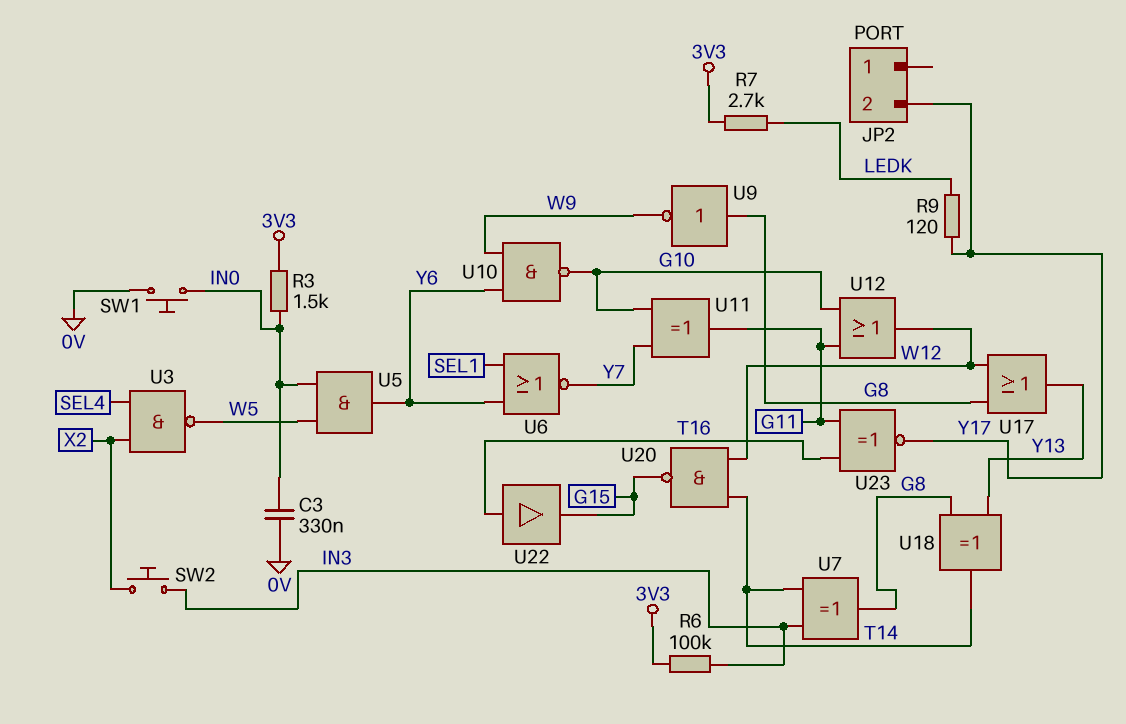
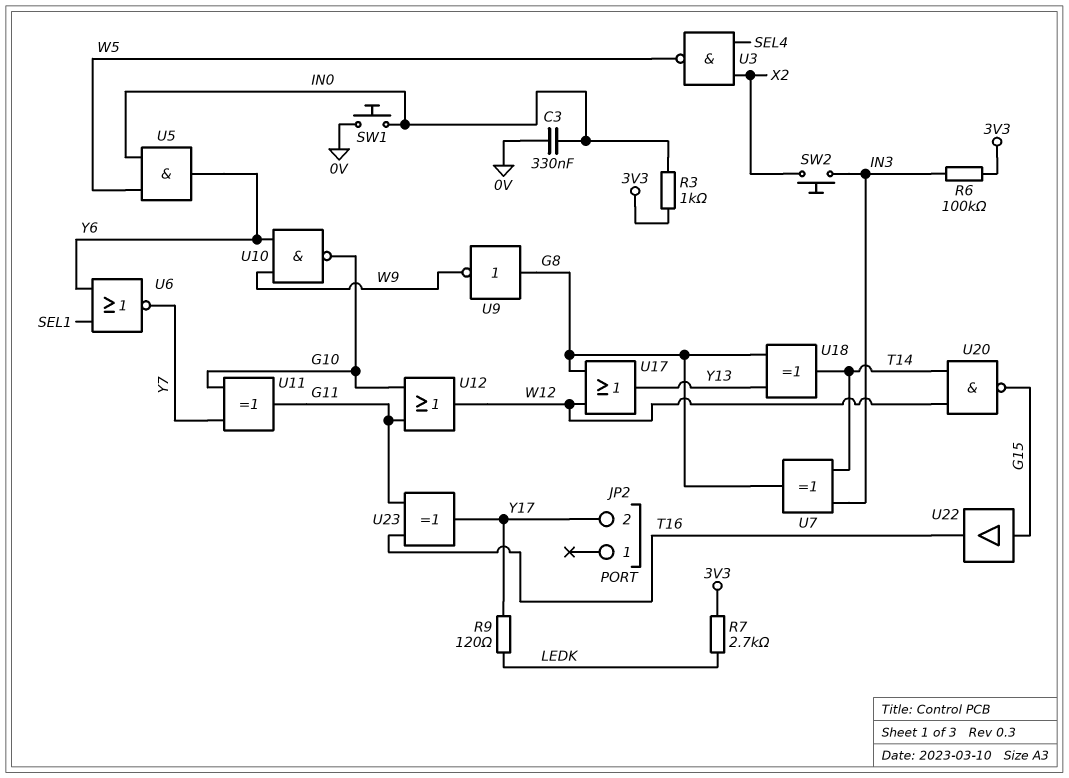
R3: 1.5k (3V3, IN0) -> 1k (3V3, IN0)
U22: buffer (in T16, out G15) -> buffer (in G15, out T16)
U23: XNOR (in G11, in T16, out Y17) -> XOR (in G11, in T16, out Y17)

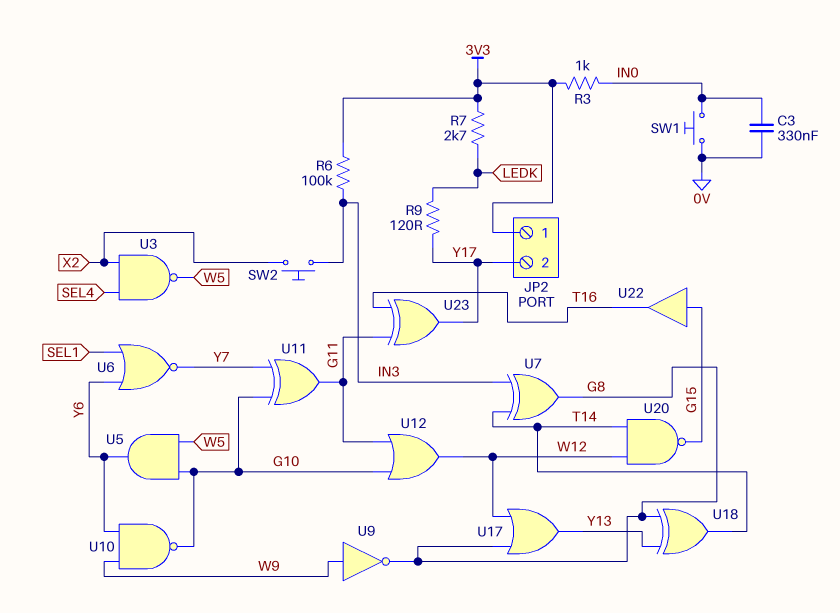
JP2 pin 1: none -> 3V3
U5: AND (in IN0, in W5, out Y6) -> AND (in G10, in W5, out Y6)
U9: NOT (in G8, out W9) -> NOT (in W9, out G8)

